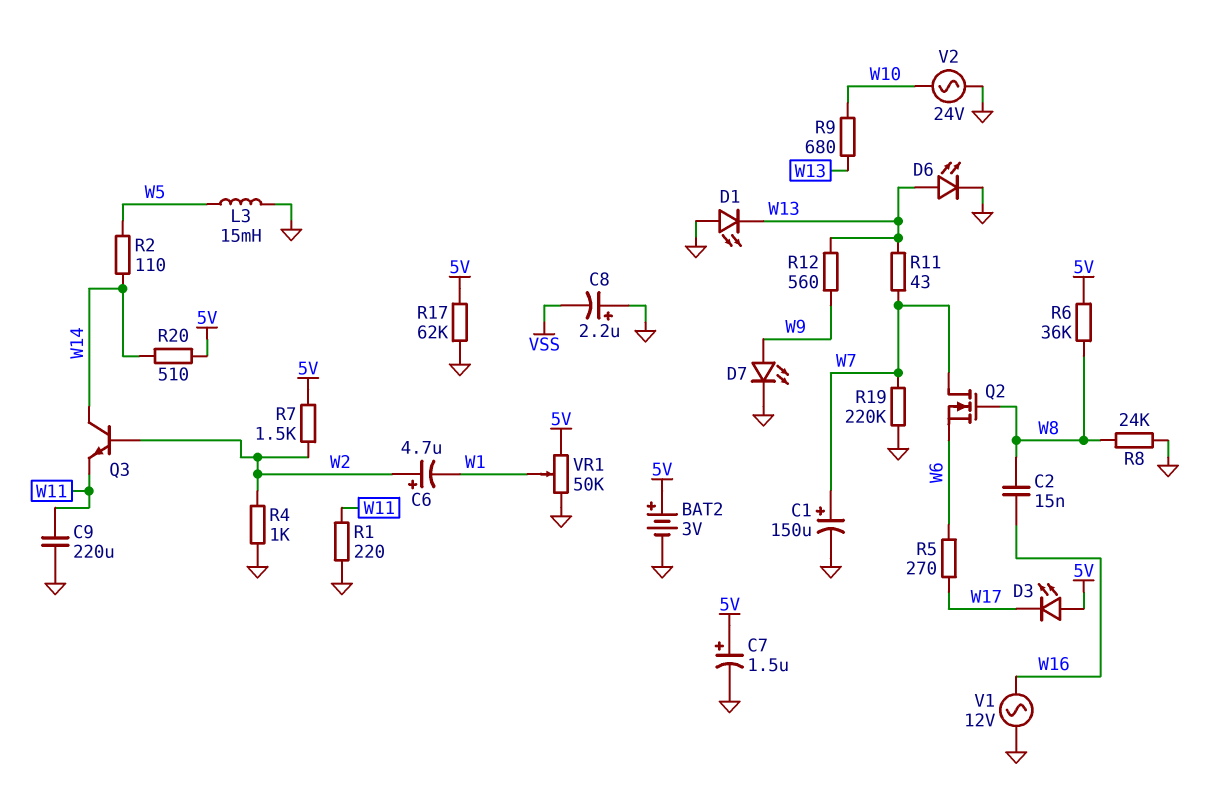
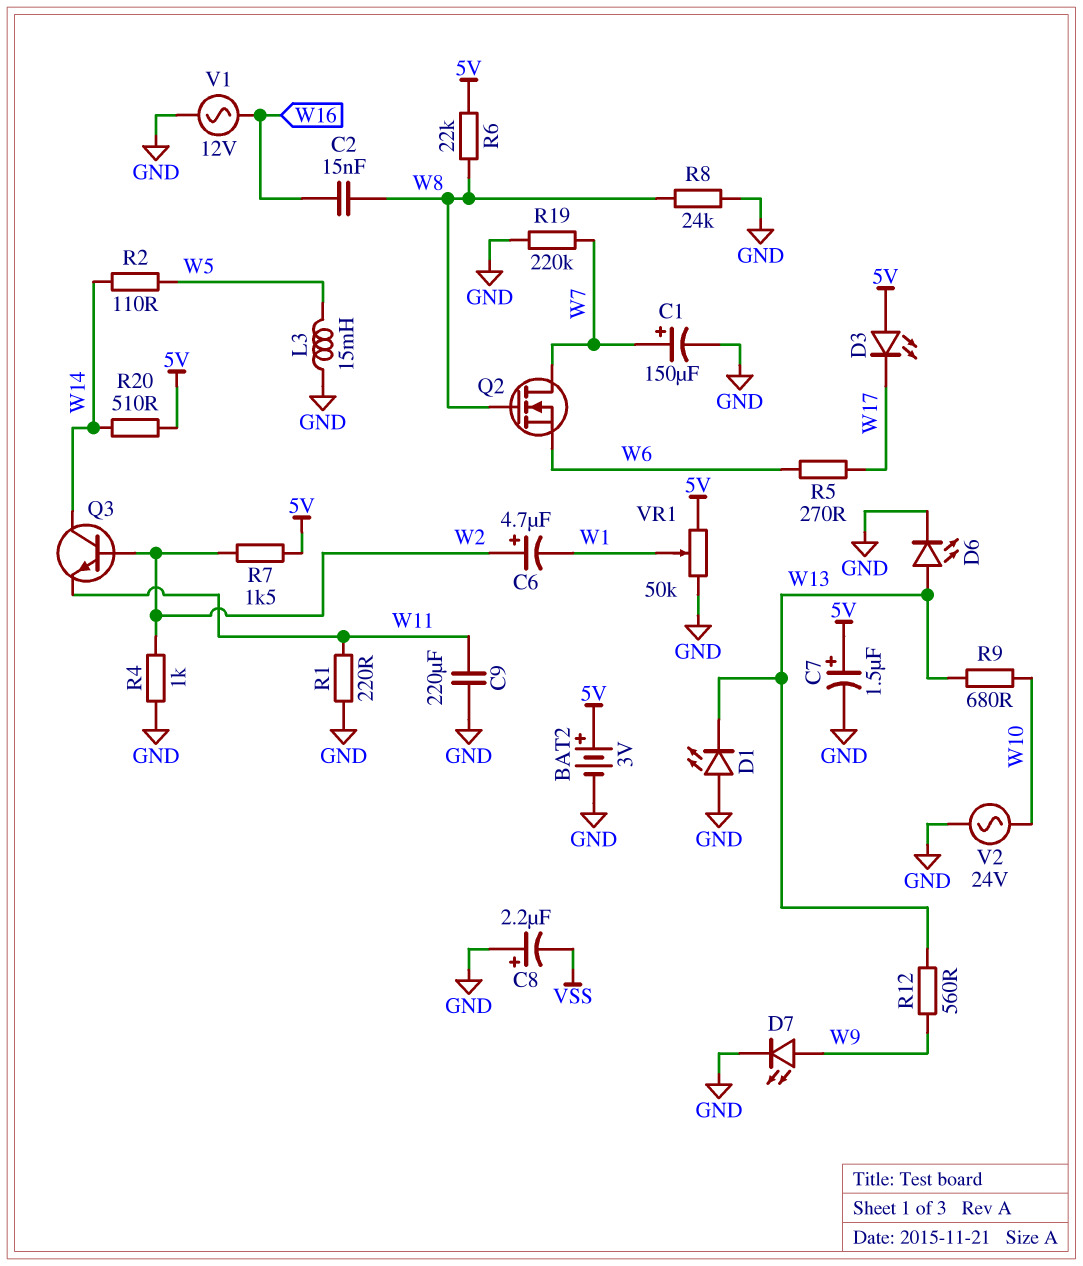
R6: 36k (5V, W8) -> 22k (5V, W8)
R11: 43 (W7, W13) -> none
R17: 62k (5V, GND) -> none

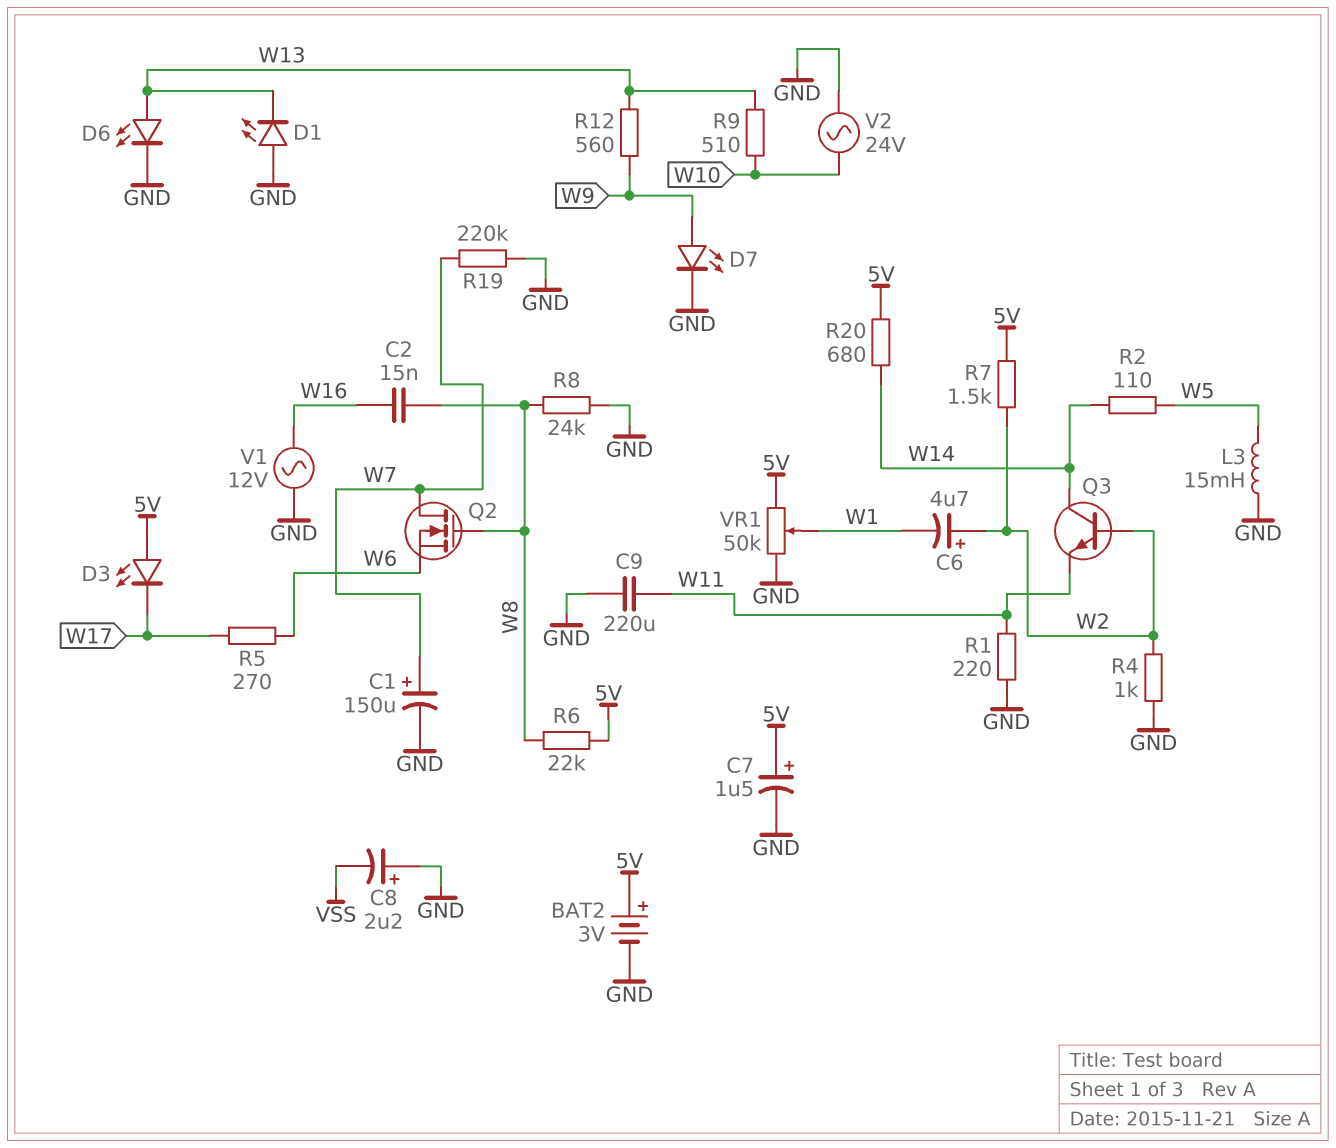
R9: 680 (W10, W13) -> 510 (W10, W13)
R20: 510 (5V, W14) -> 680 (5V, W14)

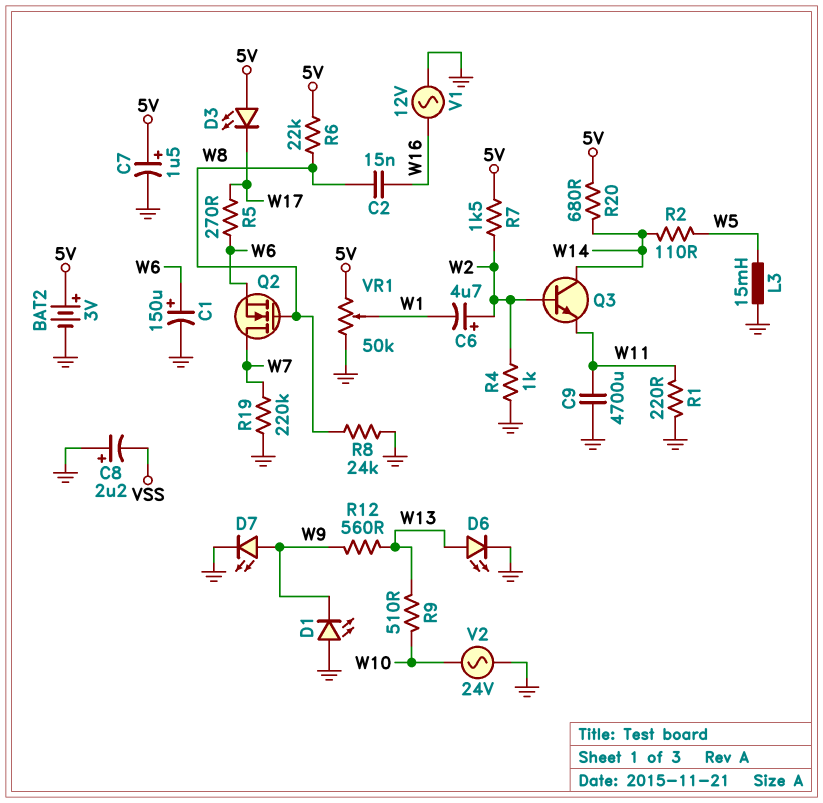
C1: 150uF (plus W7, minus GND) -> 150uF (plus W6, minus GND)
C9: 220uF (GND, W11) -> 4700uF (GND, W11)
D1: LED (A GND, K W13) -> LED (A GND, K W9)

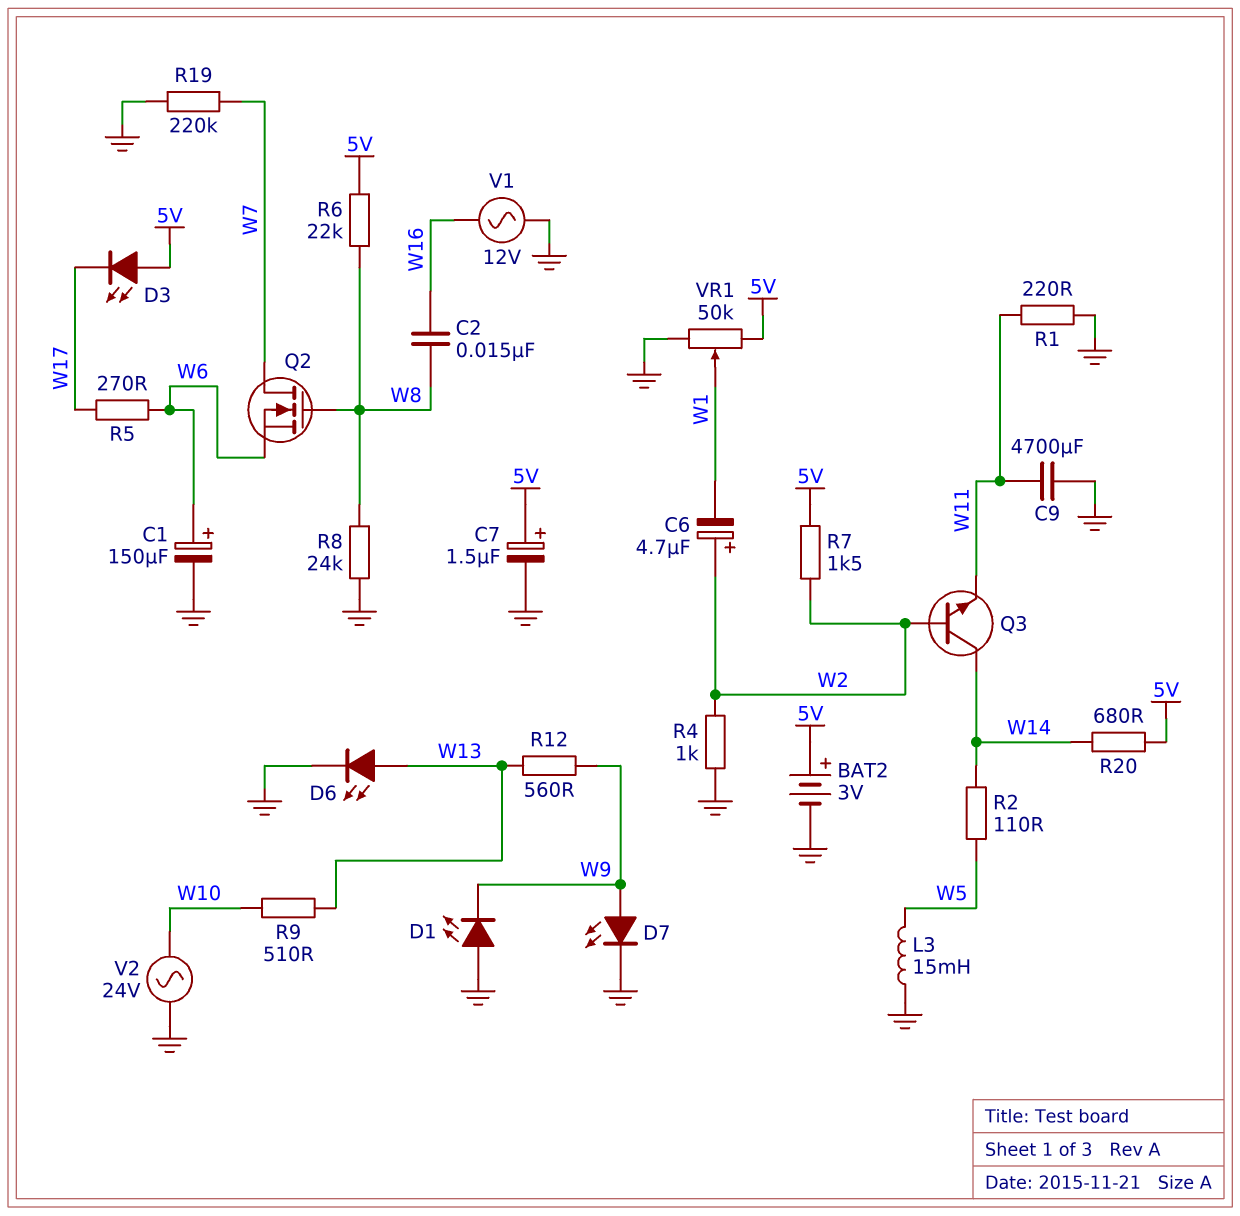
C8: 2.2uF (plus GND, minus VSS) -> none

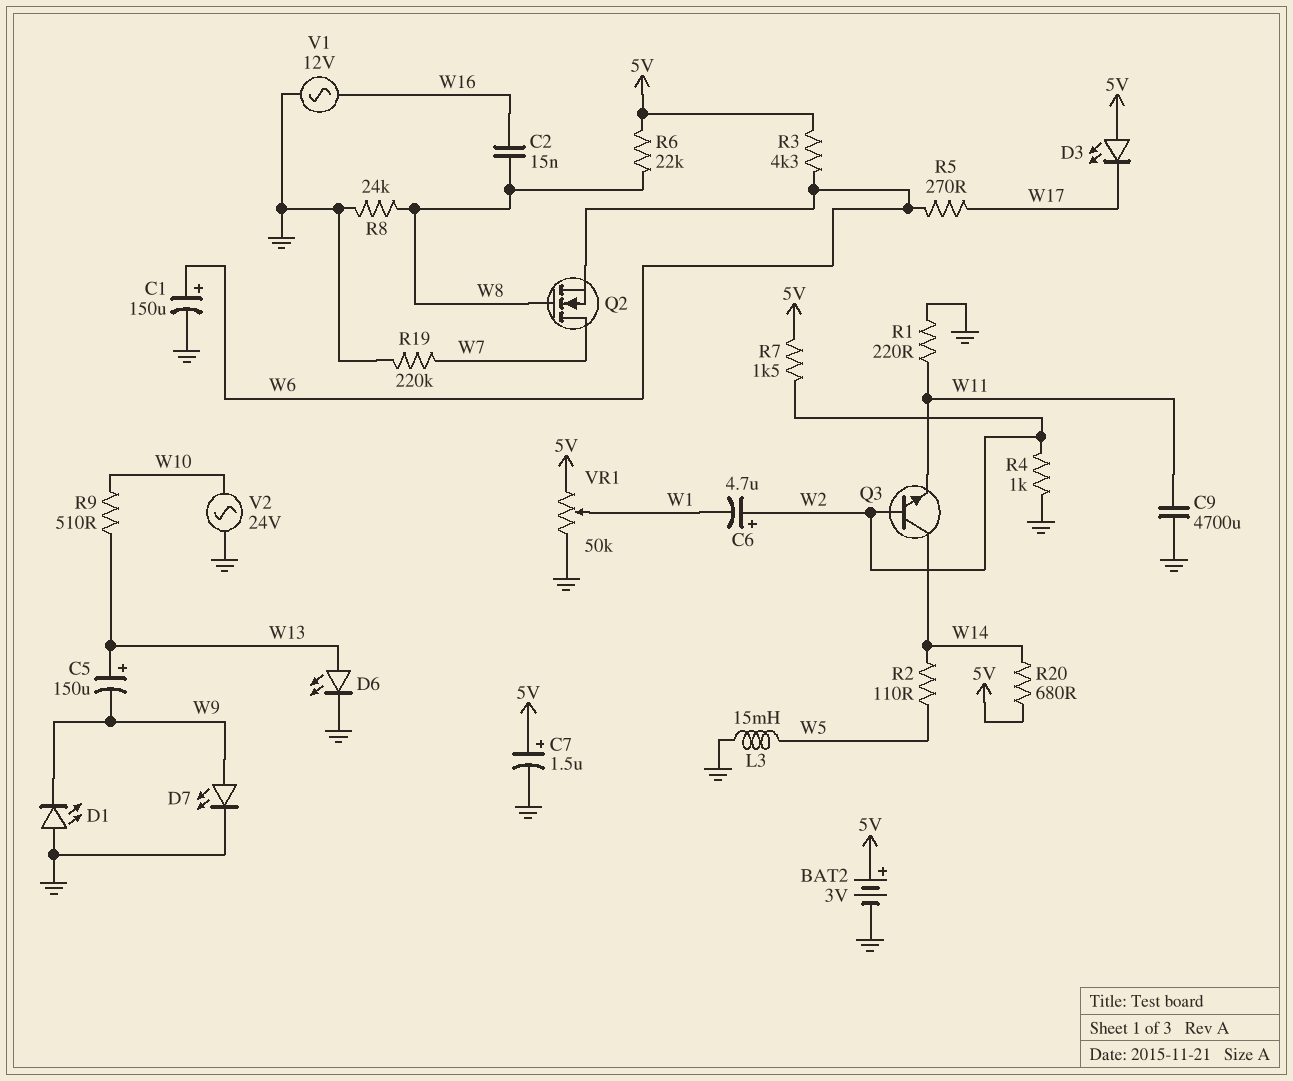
C5: none -> 150uF (plus W13, minus W9)
R3: none -> 4.3k (5V, W6)
R12: 560 (W9, W13) -> none

